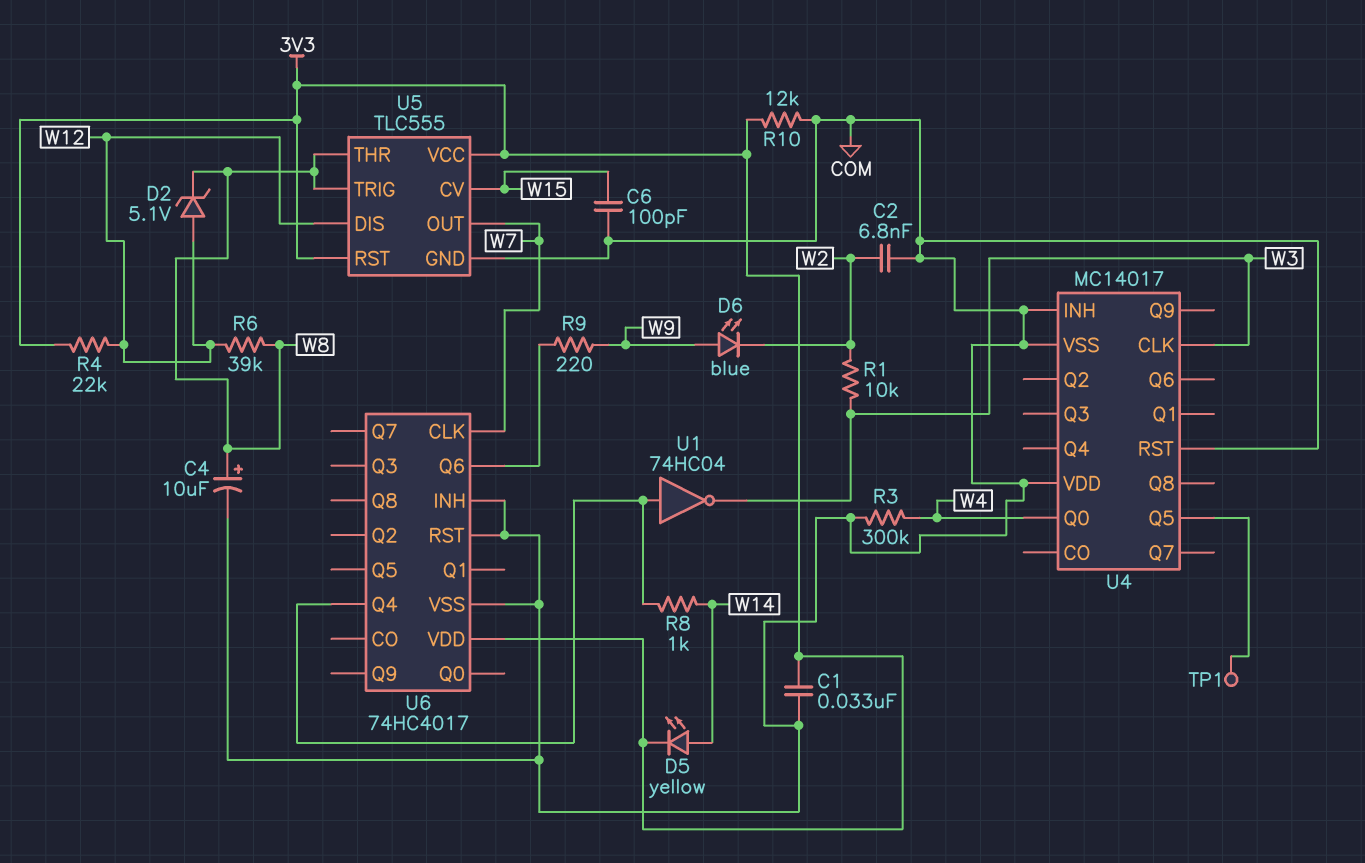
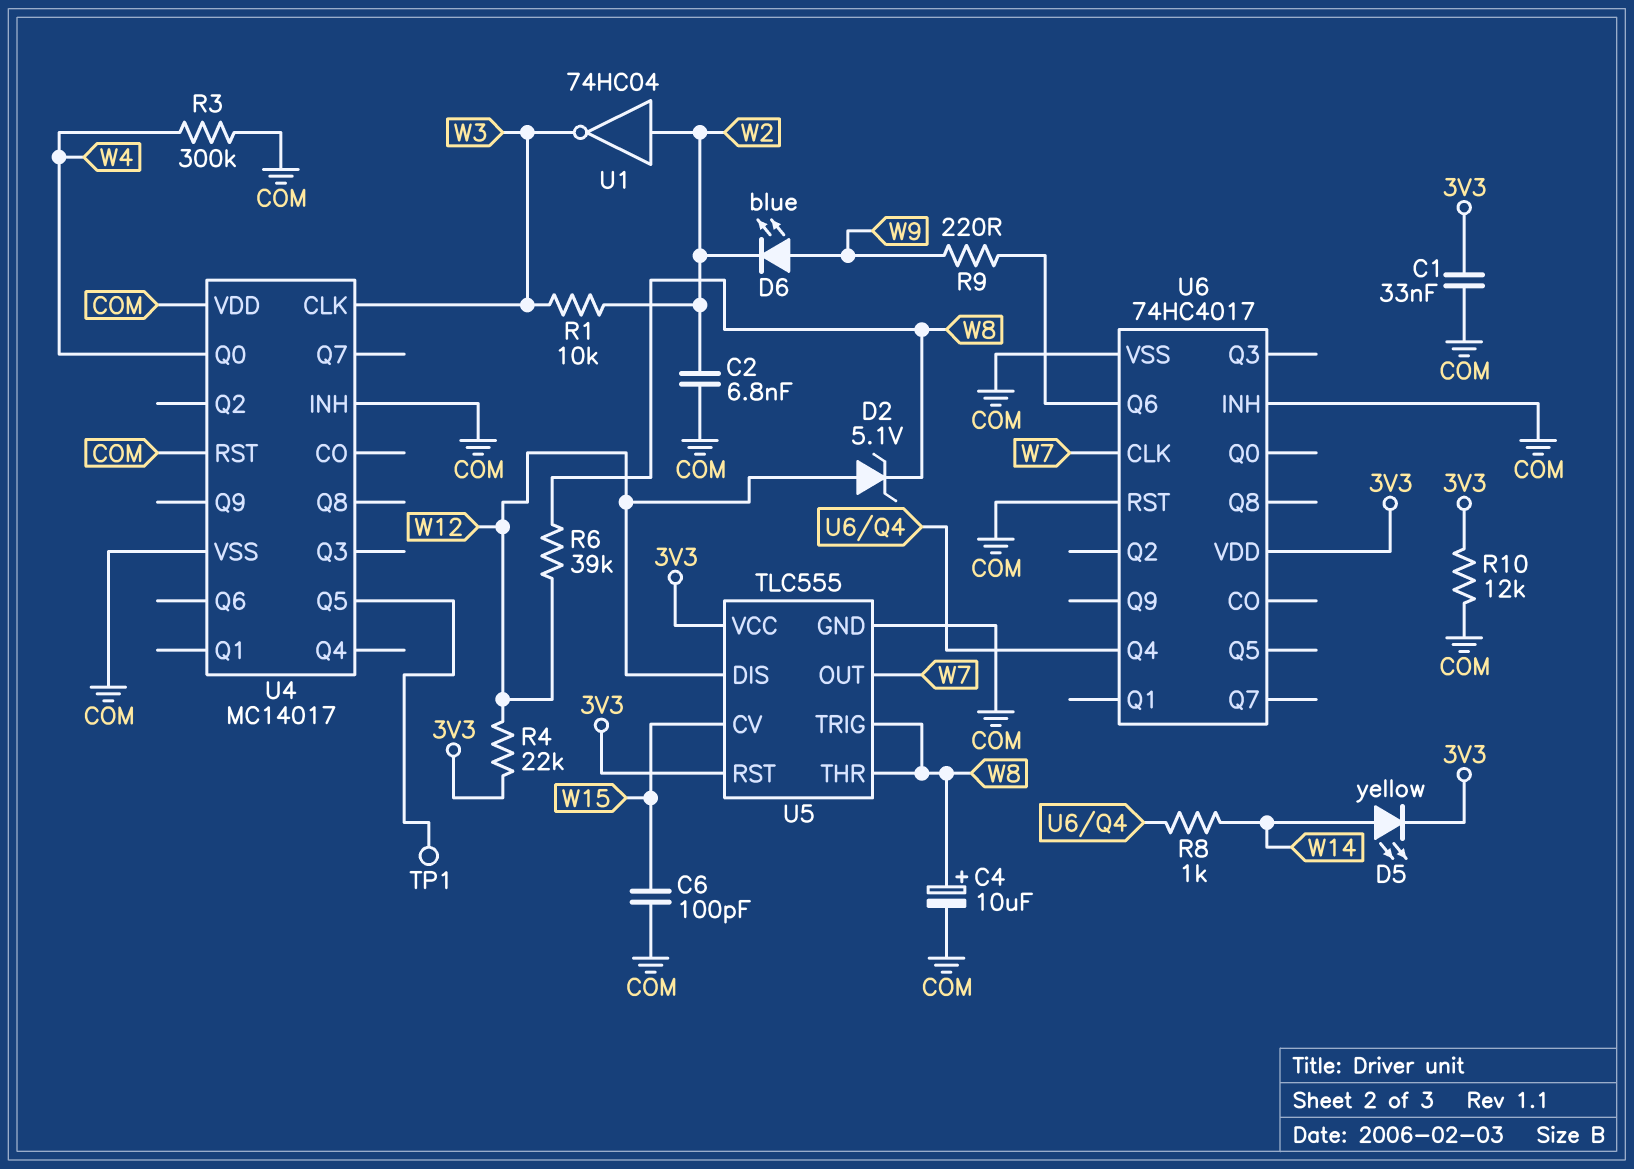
U1: NOT 74HC04 (in U6/Q4, out W3) -> NOT 74HC04 (in W2, out W3)

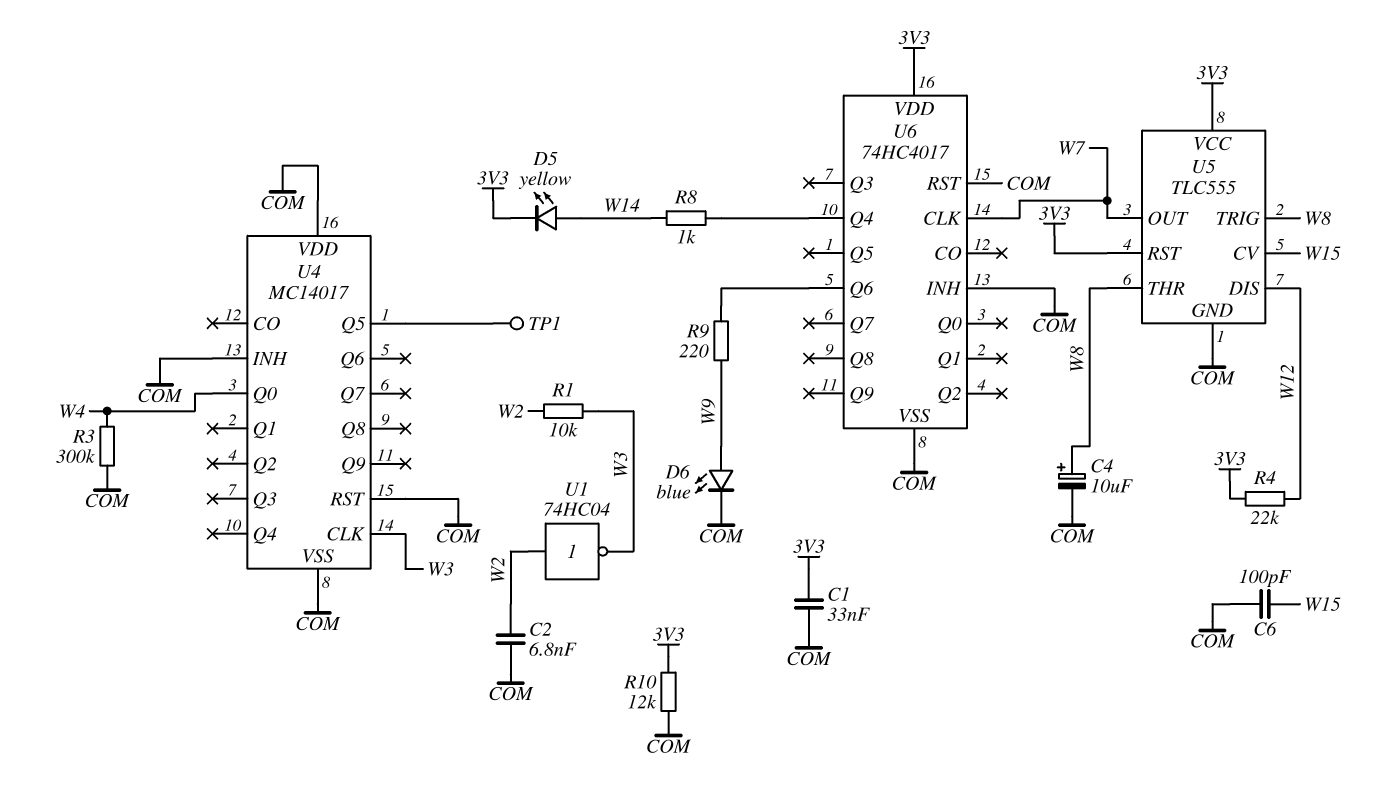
D2: zener 5.1V (A W12, K W8) -> none
D6: LED blue (A W9, K W2) -> LED blue (A W9, K COM)
R6: 39k (W8, W12) -> none

